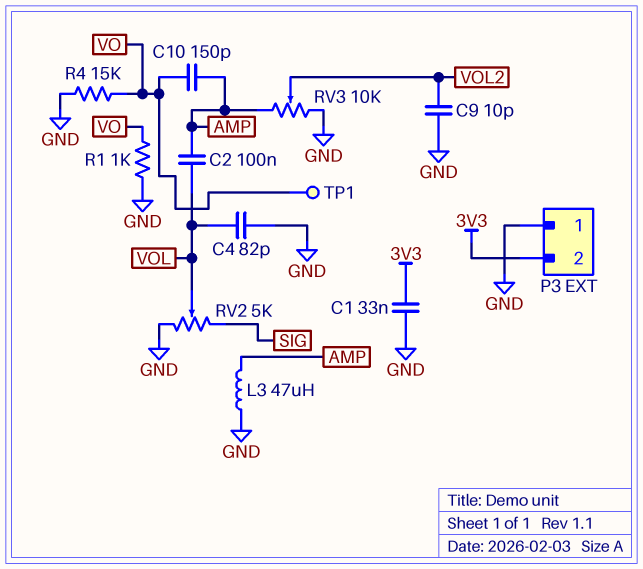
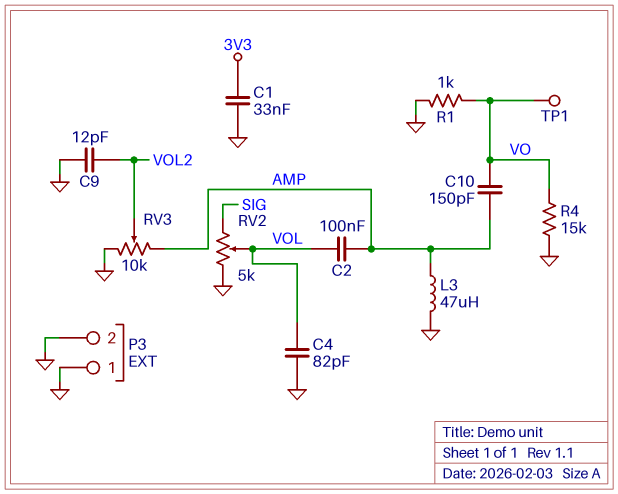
C9: 10pF (GND, VOL2) -> 12pF (GND, VOL2)
P3 pin 2: 3V3 -> GND

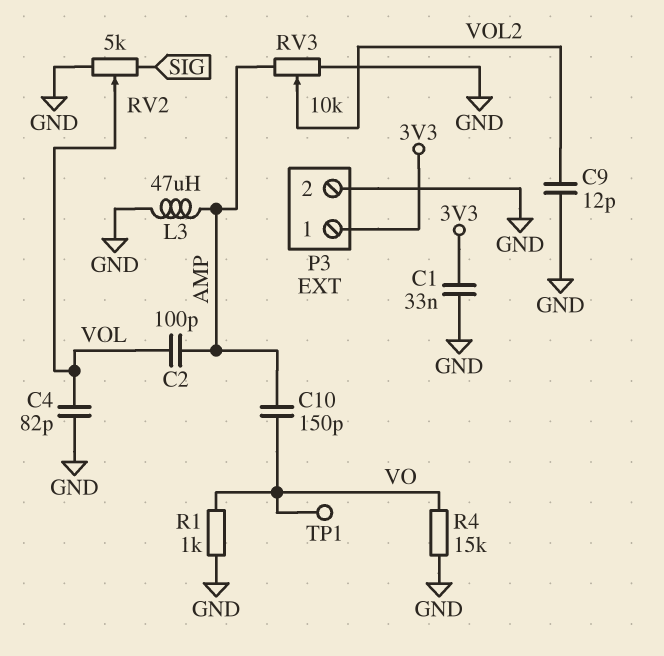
C2: 100nF (AMP, VOL) -> 100pF (AMP, VOL)
P3 pin 1: GND -> 3V3

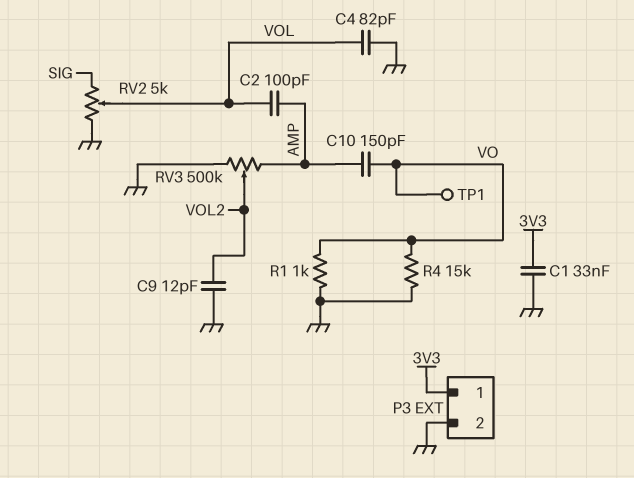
L3: 47uH (AMP, GND) -> none
RV3: 10k (AMP, GND, wiper VOL2) -> 500k (AMP, GND, wiper VOL2)

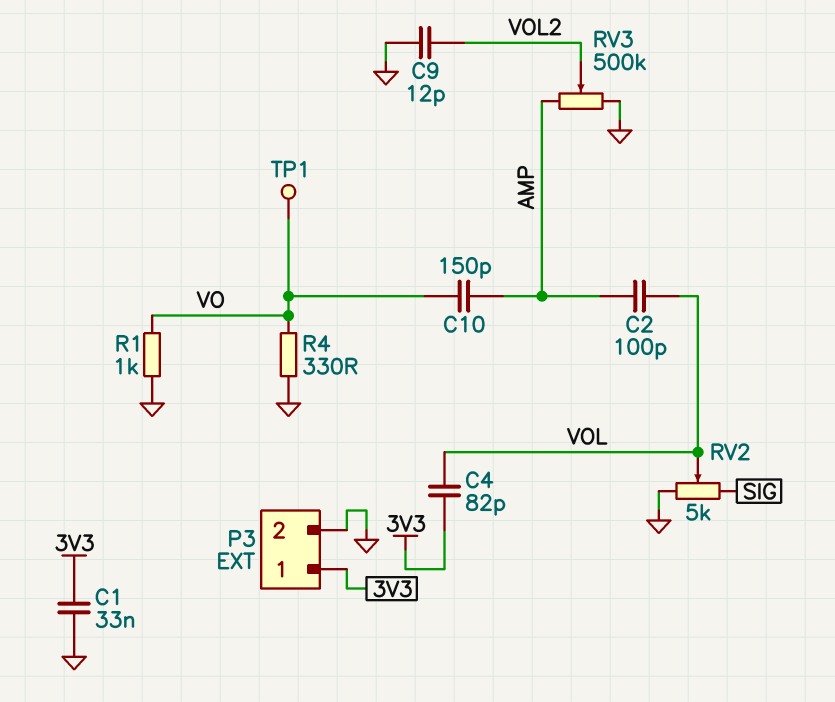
C4: 82pF (GND, VOL) -> 82pF (3V3, VOL)
R4: 15k (GND, VO) -> 330 (GND, VO)

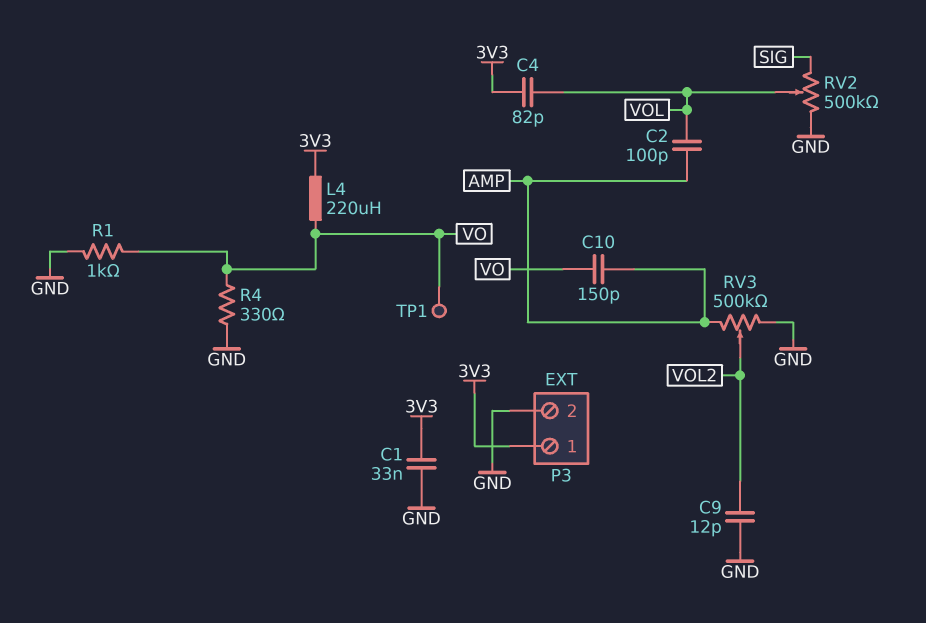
L4: none -> 220uH (3V3, VO)
RV2: 5k (GND, SIG, wiper VOL) -> 500k (GND, SIG, wiper VOL)

